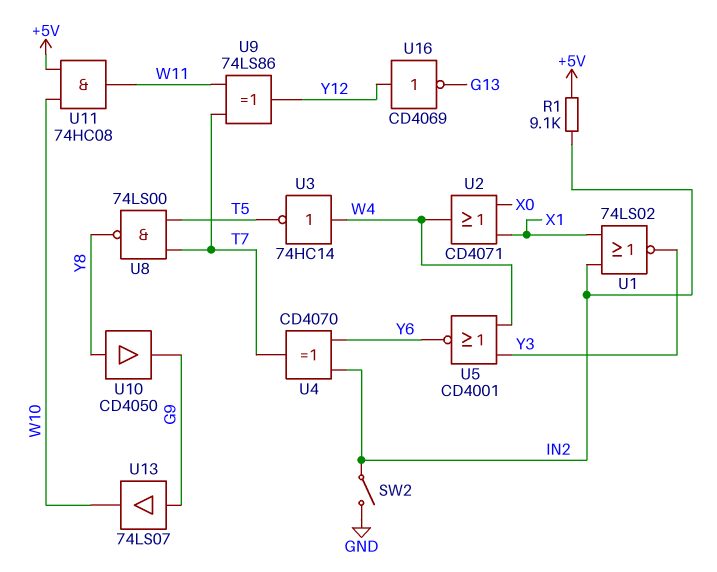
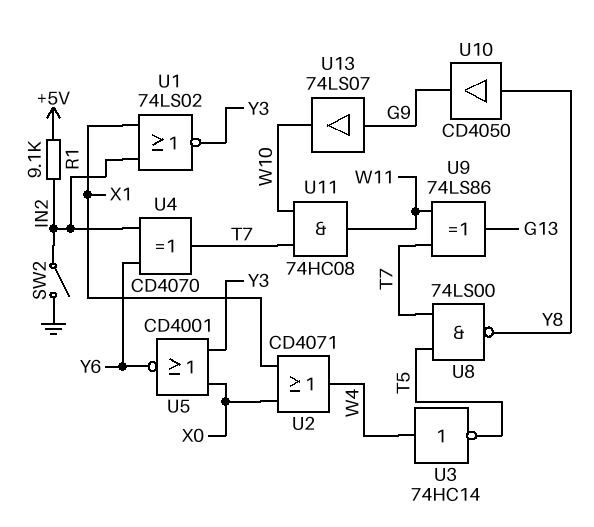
U5: NOR CD4001 (in W4, in Y3, out Y6) -> NOR CD4001 (in X0, in Y3, out Y6)
U9: XOR 74LS86 (in T7, in W11, out Y12) -> XOR 74LS86 (in T7, in W11, out G13)
U11: AND 74HC08 (in +5V, in W10, out W11) -> AND 74HC08 (in T7, in W10, out W11)
U16: NOT CD4069 (in Y12, out G13) -> none

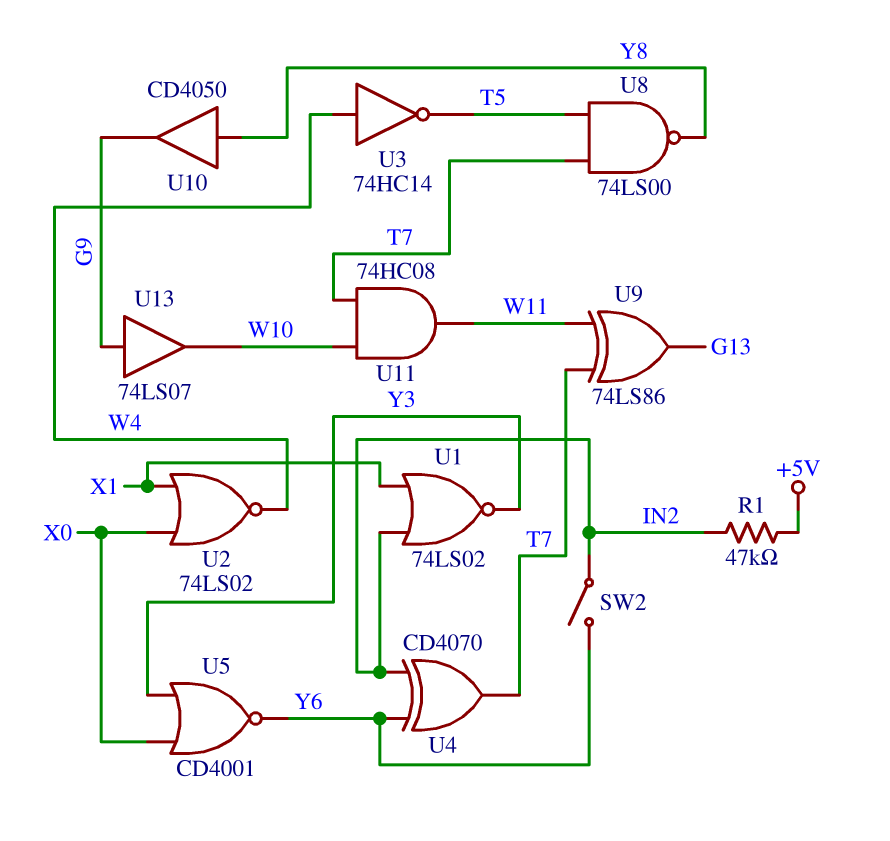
R1: 9.1k (+5V, IN2) -> 47k (+5V, IN2)
SW2: switch (GND, IN2) -> switch (IN2, Y6)
U2: OR CD4071 (in X0, in X1, out W4) -> NOR 74LS02 (in X0, in X1, out W4)

